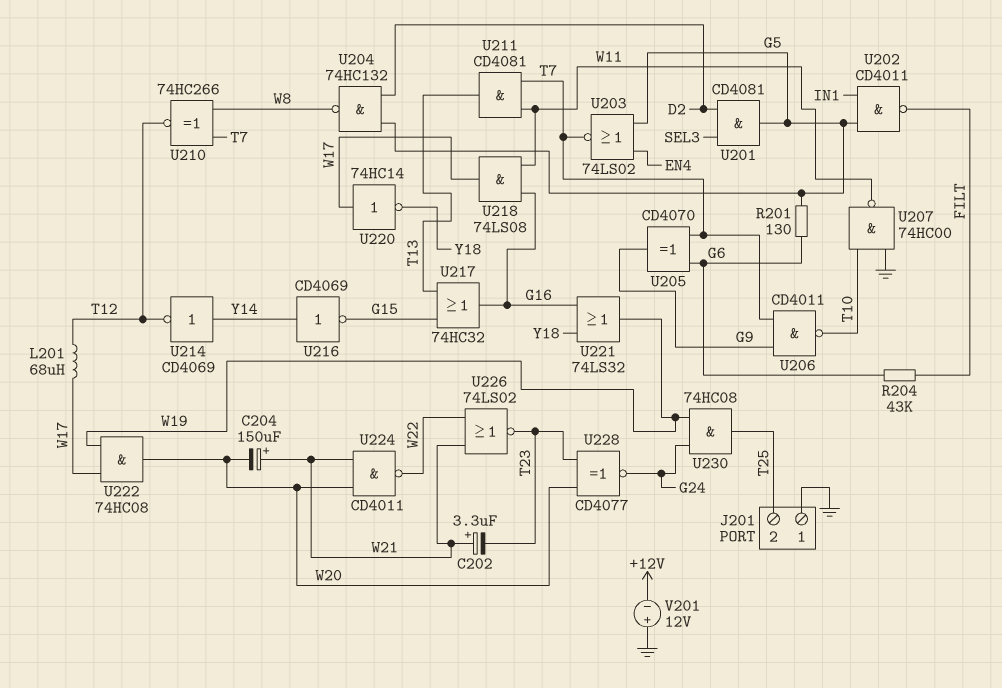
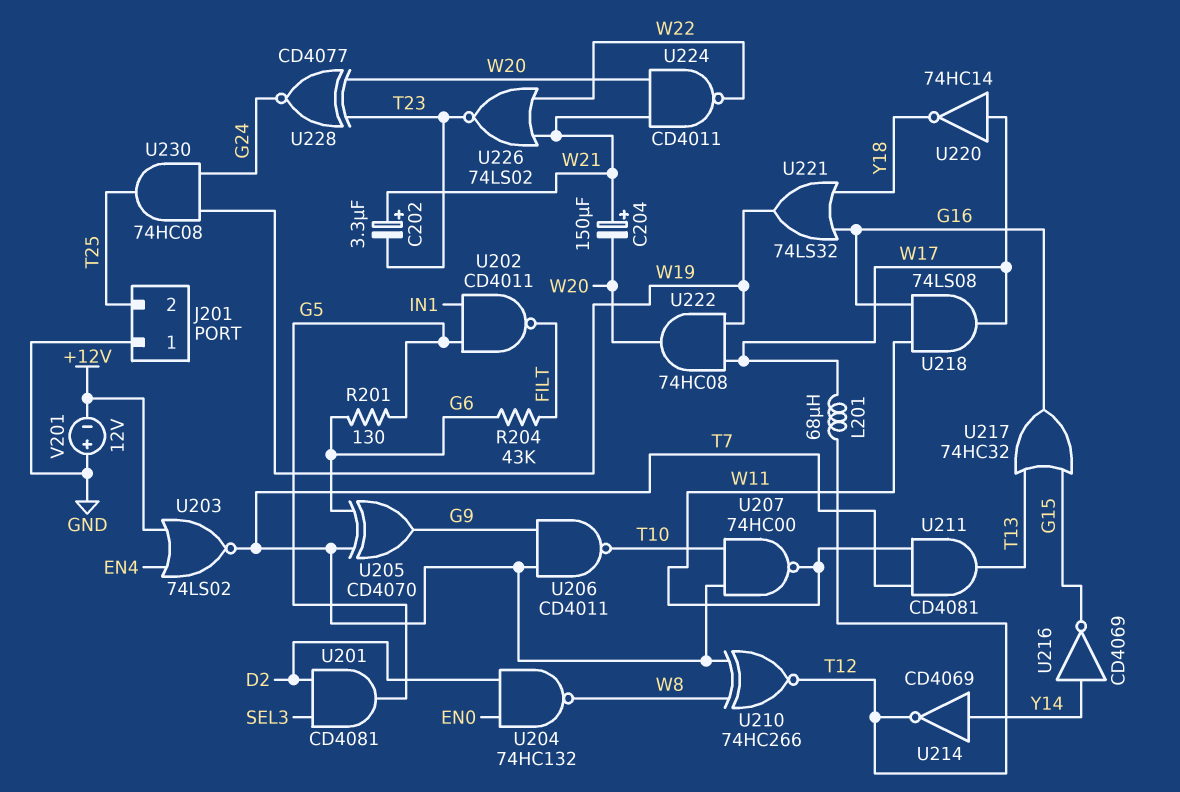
U203: NOR 74LS02 (in EN4, in G5, out T7) -> NOR 74LS02 (in +12V, in EN4, out T7)
U204: NAND 74HC132 (in D2, in G5, out W8) -> NAND 74HC132 (in D2, in EN0, out W8)
U207: NAND 74HC00 (in GND, in T10, out W11) -> NAND 74HC00 (in T7, in T10, out W11)

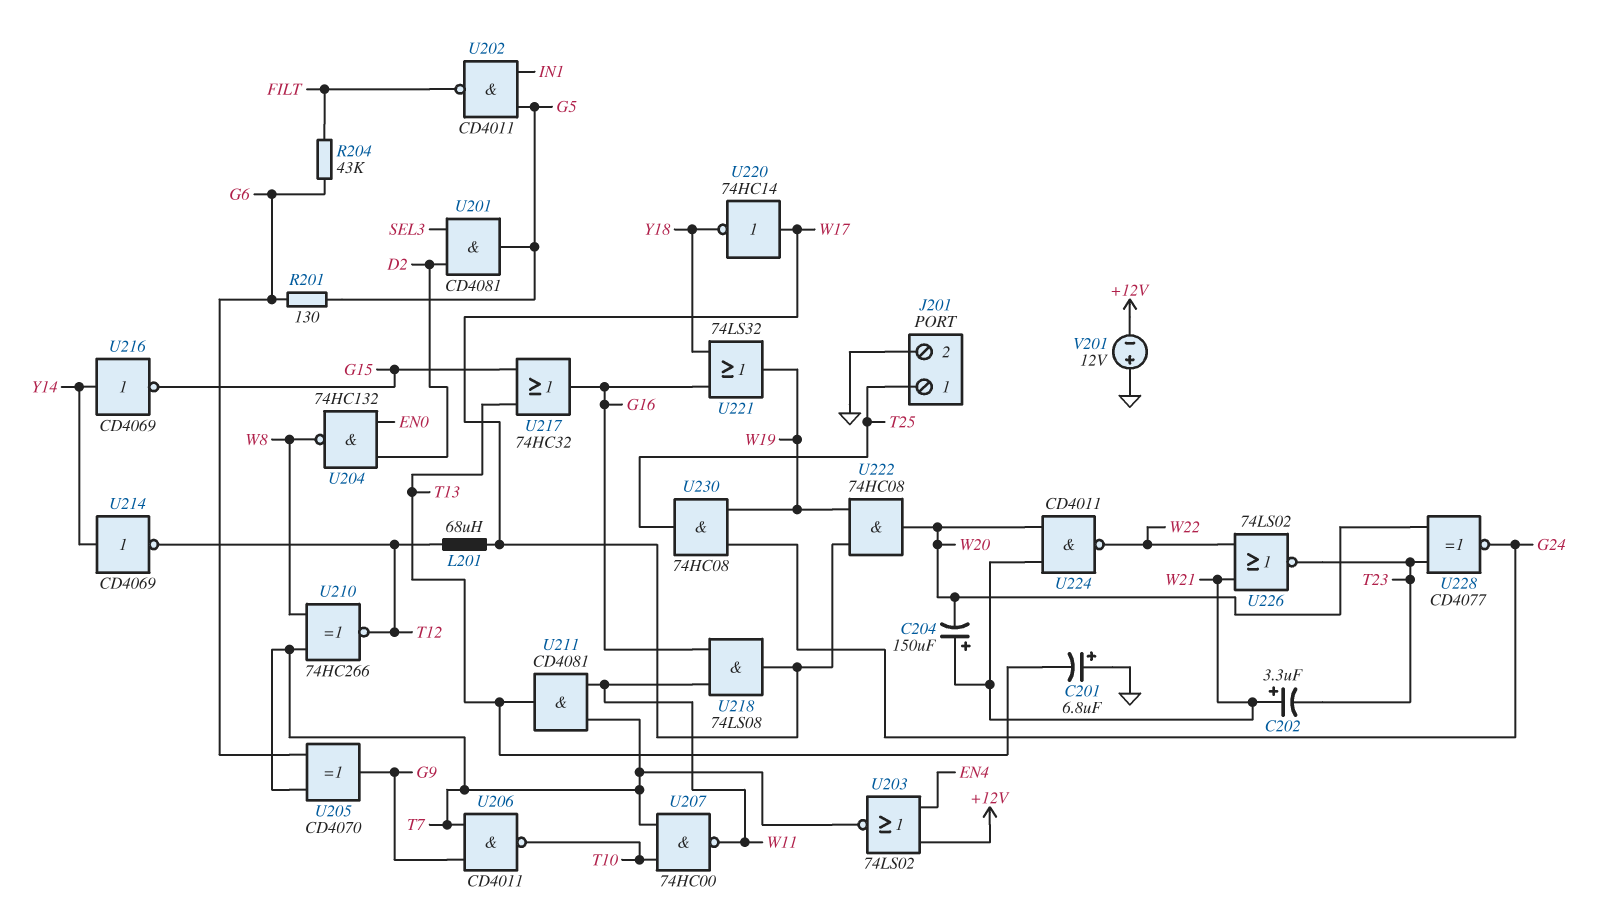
C201: none -> 6.8uF (plus GND, minus T13)
J201 pin 1: GND -> T25
J201 pin 2: T25 -> GND

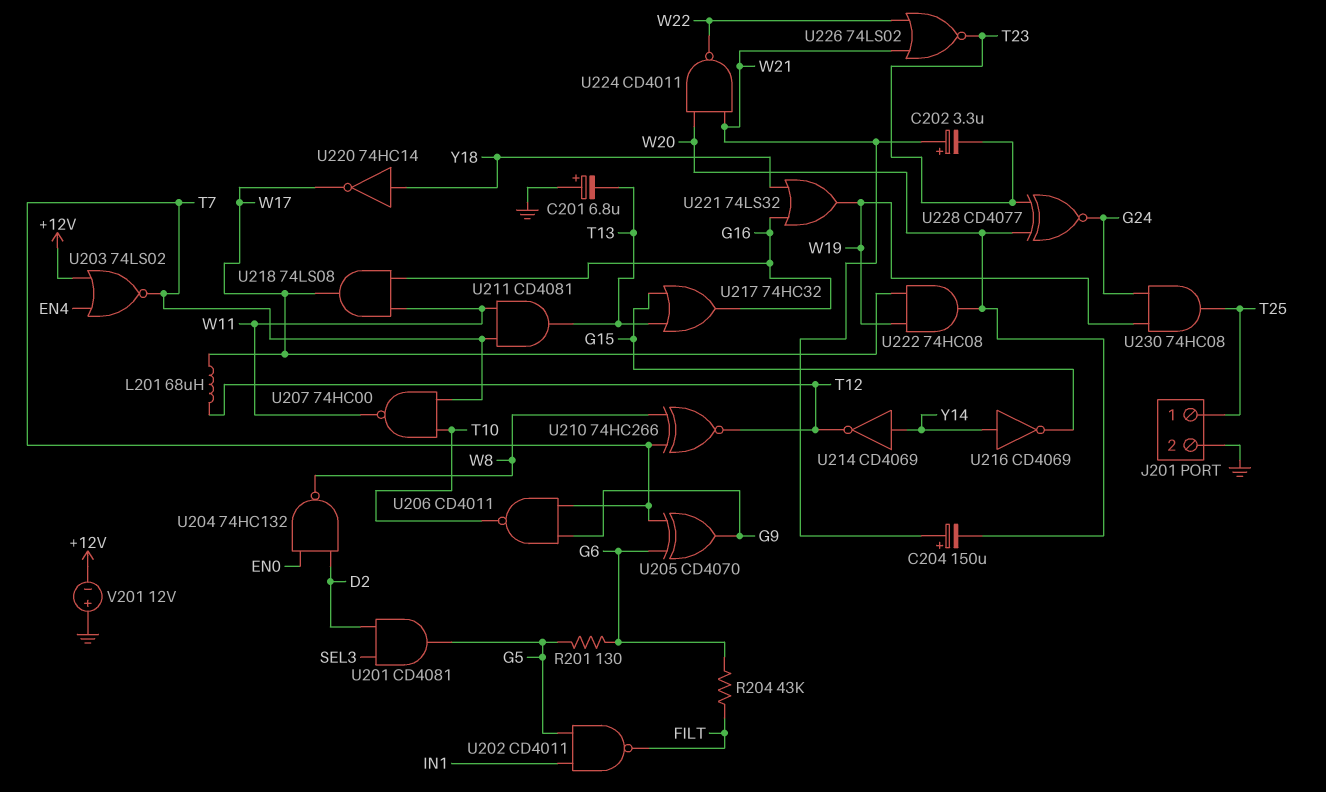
U220: NOT 74HC14 (in W17, out Y18) -> NOT 74HC14 (in Y18, out W17)

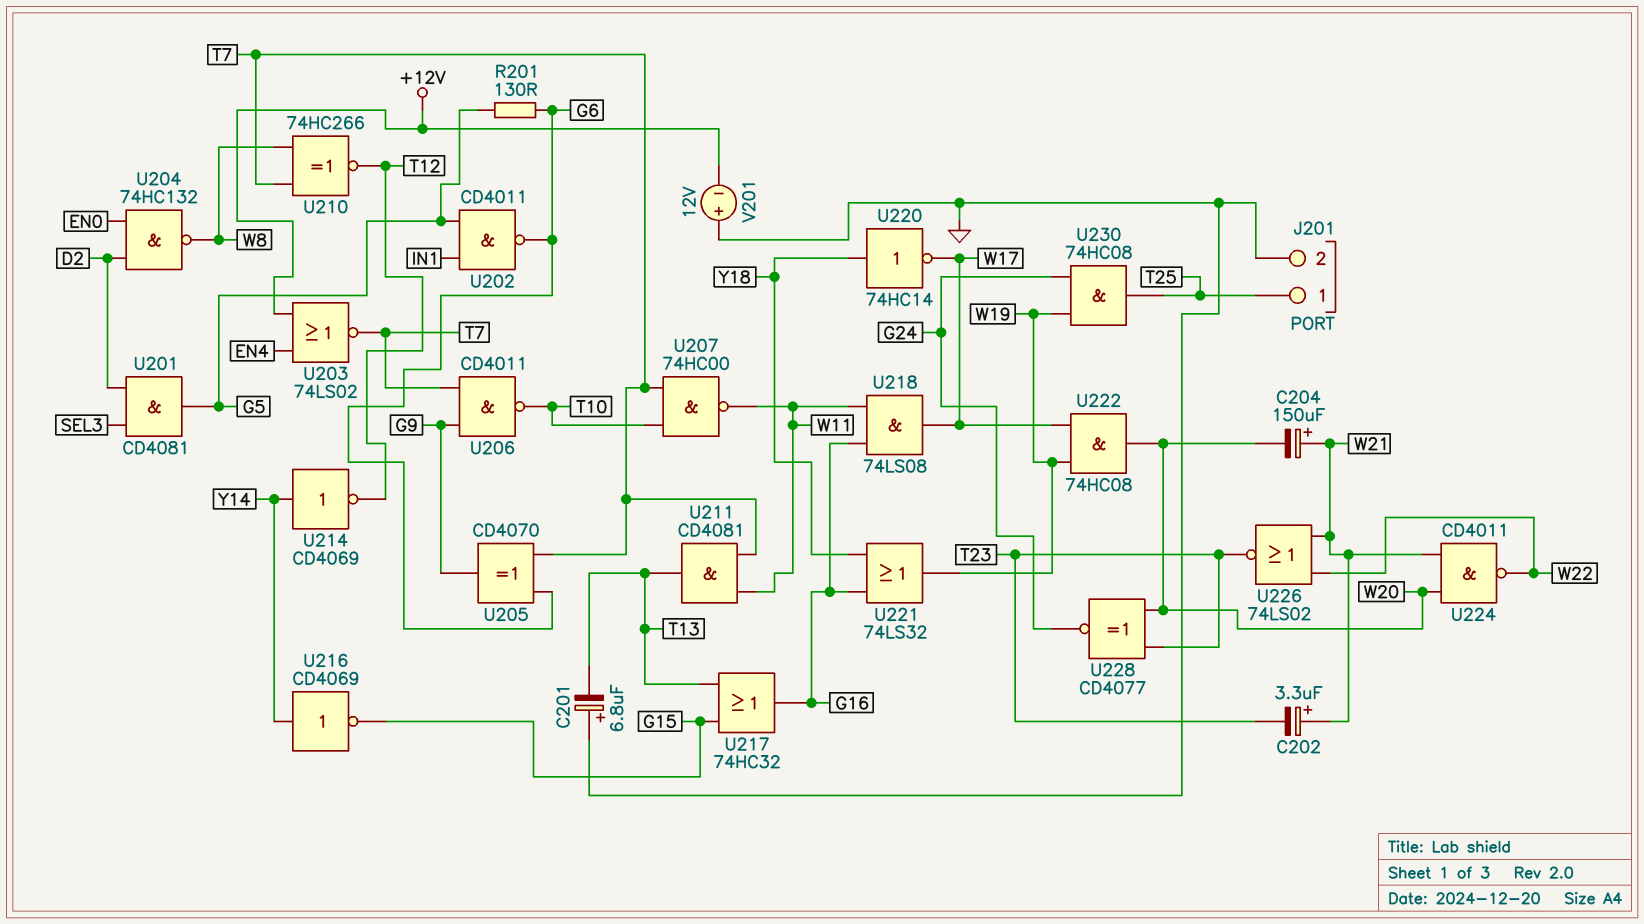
L201: 68uH (T12, W17) -> none
R204: 43k (FILT, G6) -> none
U202: NAND CD4011 (in G5, in IN1, out FILT) -> NAND CD4011 (in G5, in IN1, out G6)

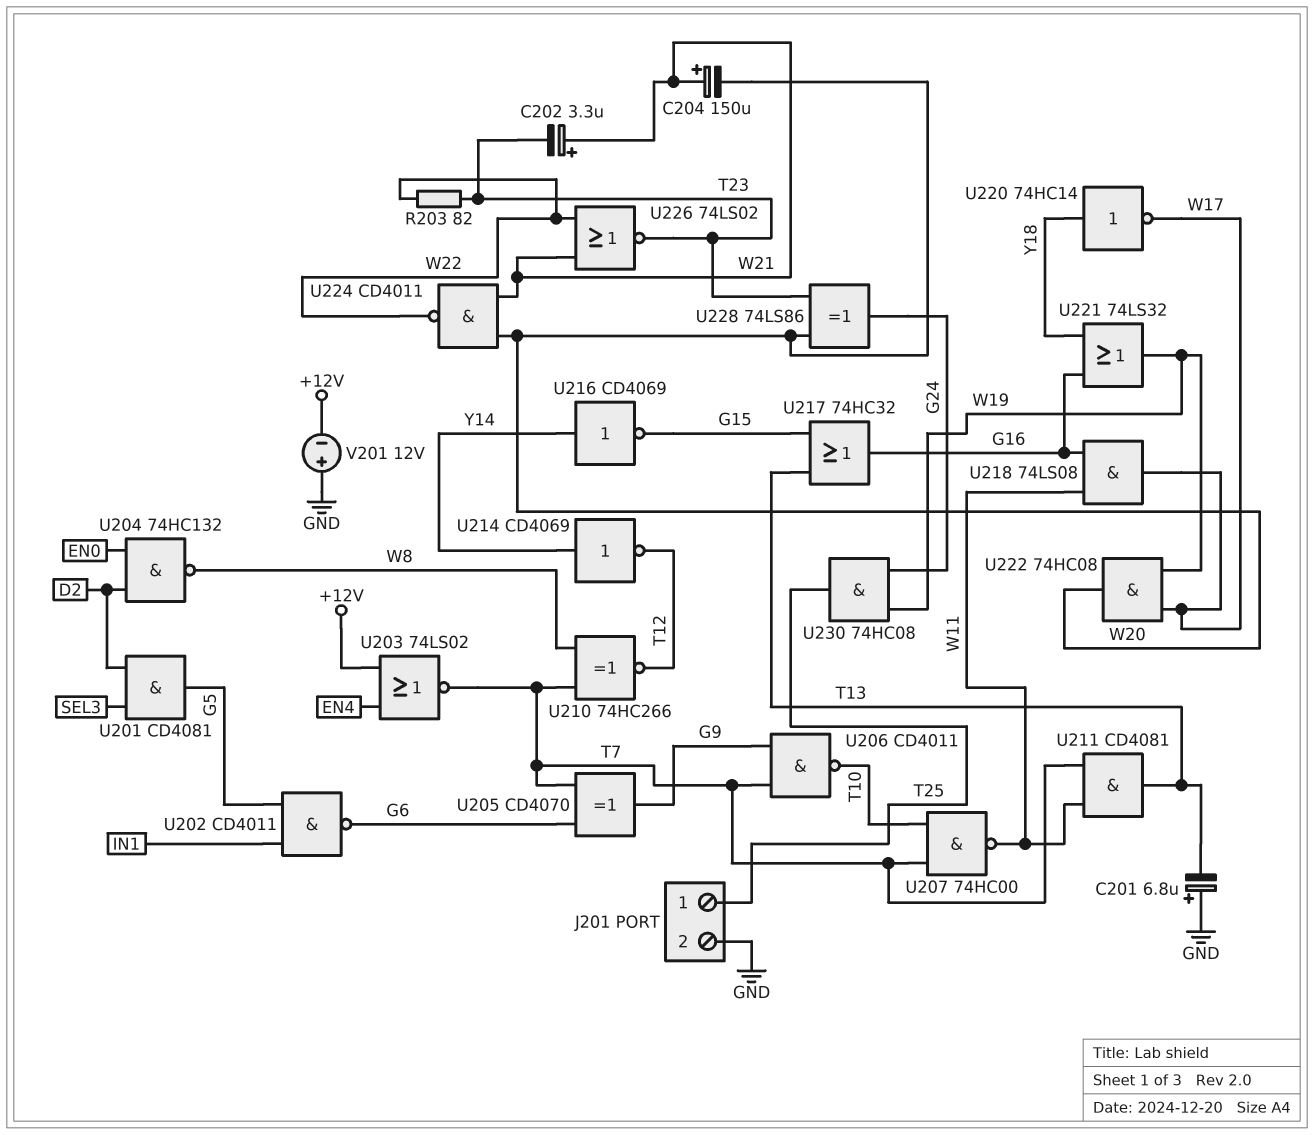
R201: 130 (G5, G6) -> none
R203: none -> 82 (T23, W22)
U228: XNOR CD4077 (in T23, in W20, out G24) -> XOR 74LS86 (in T23, in W20, out G24)

